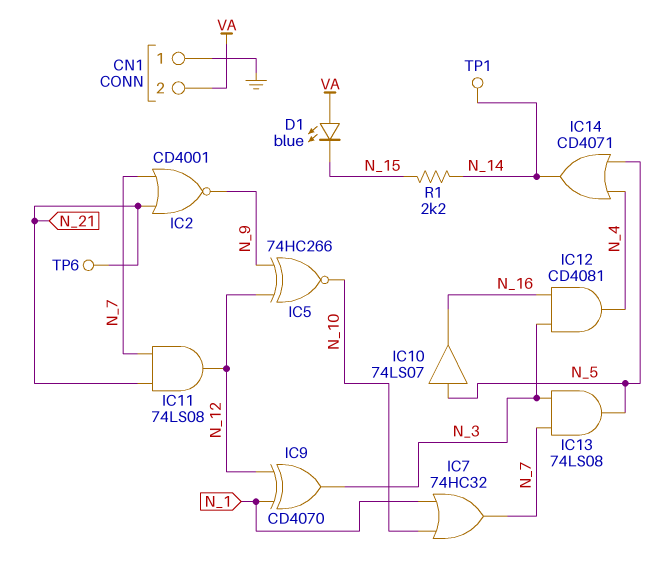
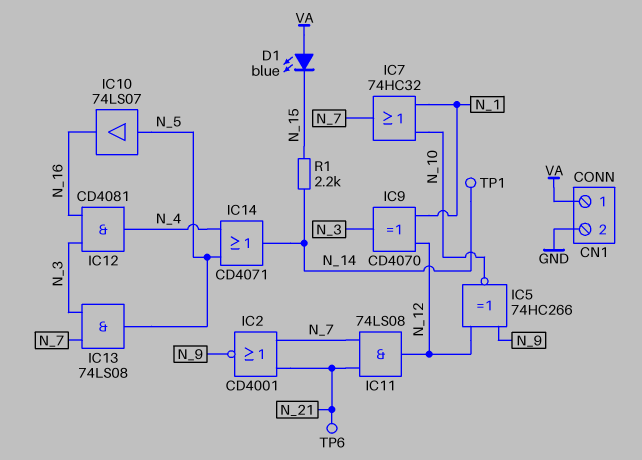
CN1 pin 1: GND -> VA
CN1 pin 2: VA -> GND

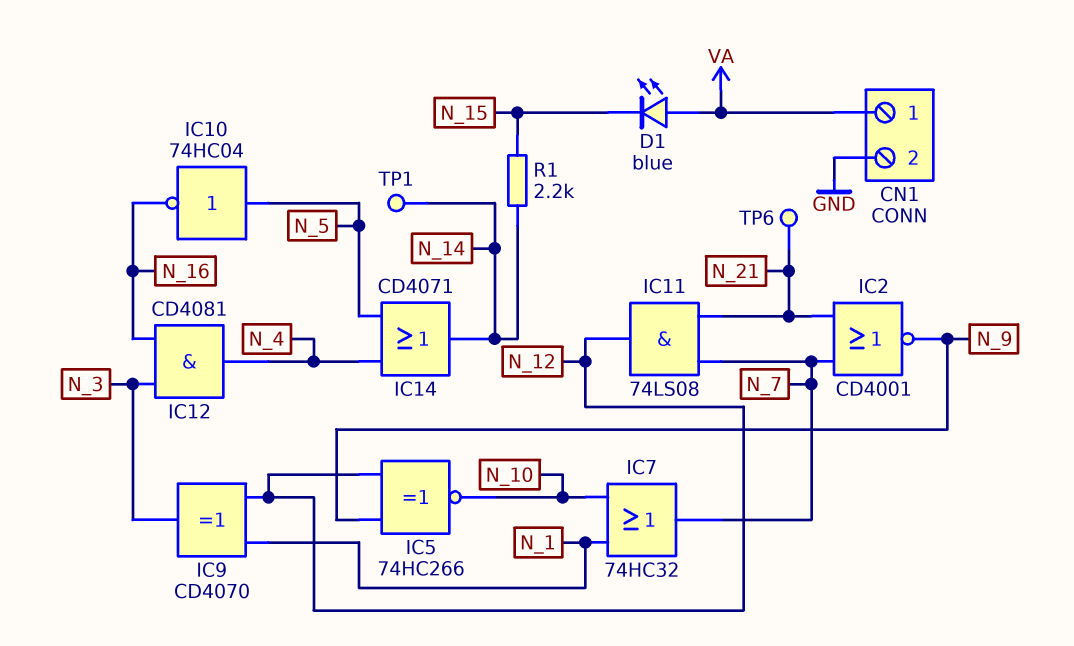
IC10: buffer 74LS07 (in N_5, out N_16) -> NOT 74HC04 (in N_5, out N_16)
IC13: AND 74LS08 (in N_3, in N_7, out N_5) -> none

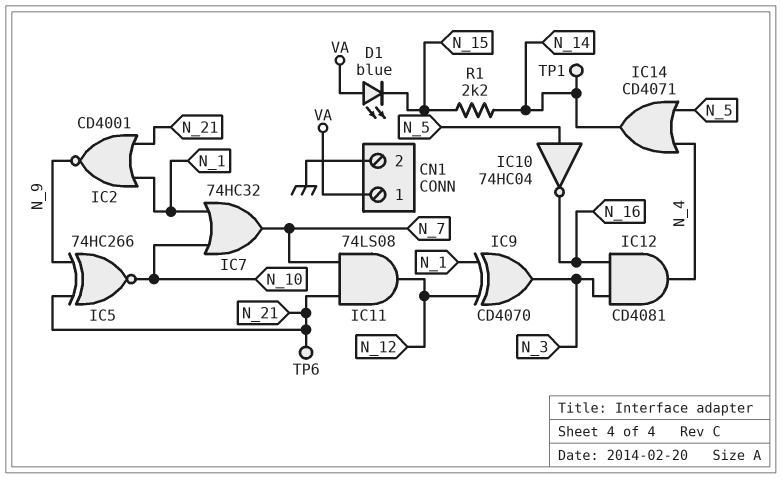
IC2: NOR CD4001 (in N_7, in N_21, out N_9) -> NOR CD4001 (in N_1, in N_21, out N_9)
IC5: XNOR 74HC266 (in N_9, in N_12, out N_10) -> XNOR 74HC266 (in N_9, in N_21, out N_10)

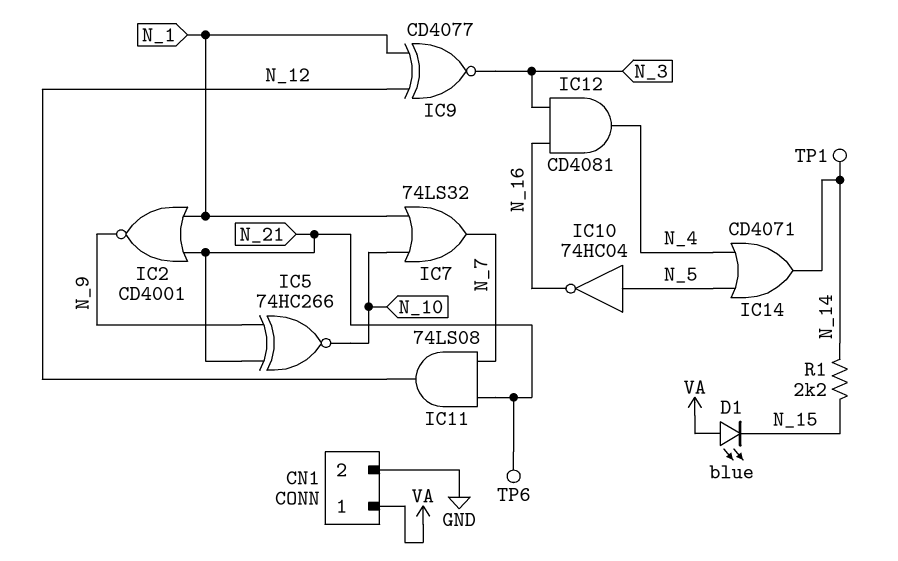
IC7: OR 74HC32 (in N_1, in N_10, out N_7) -> OR 74LS32 (in N_1, in N_10, out N_7)
IC9: XOR CD4070 (in N_1, in N_12, out N_3) -> XNOR CD4077 (in N_1, in N_12, out N_3)

